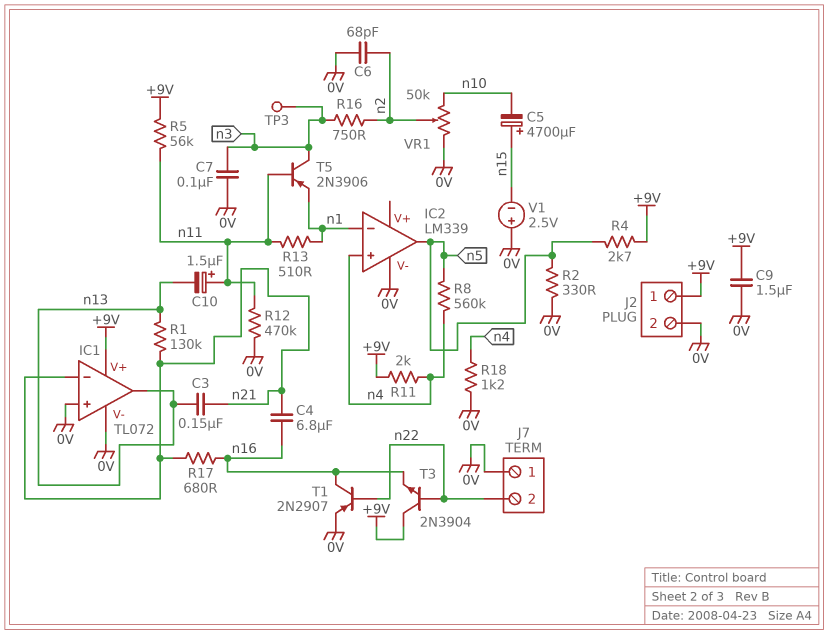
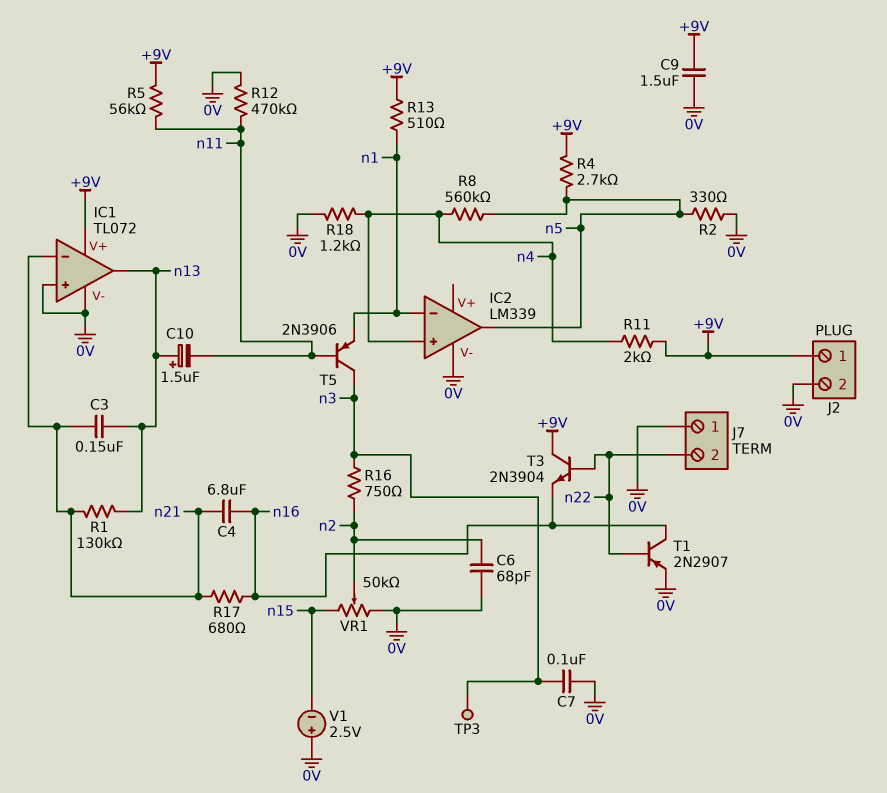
C5: 4700uF (plus n15, minus n10) -> none
C10: 1.5uF (plus n11, minus n13) -> 1.5uF (plus n13, minus n11)
R13: 510 (n1, n11) -> 510 (+9V, n1)
VR1: 50k (0V, n10, wiper n2) -> 50k (0V, n15, wiper n2)

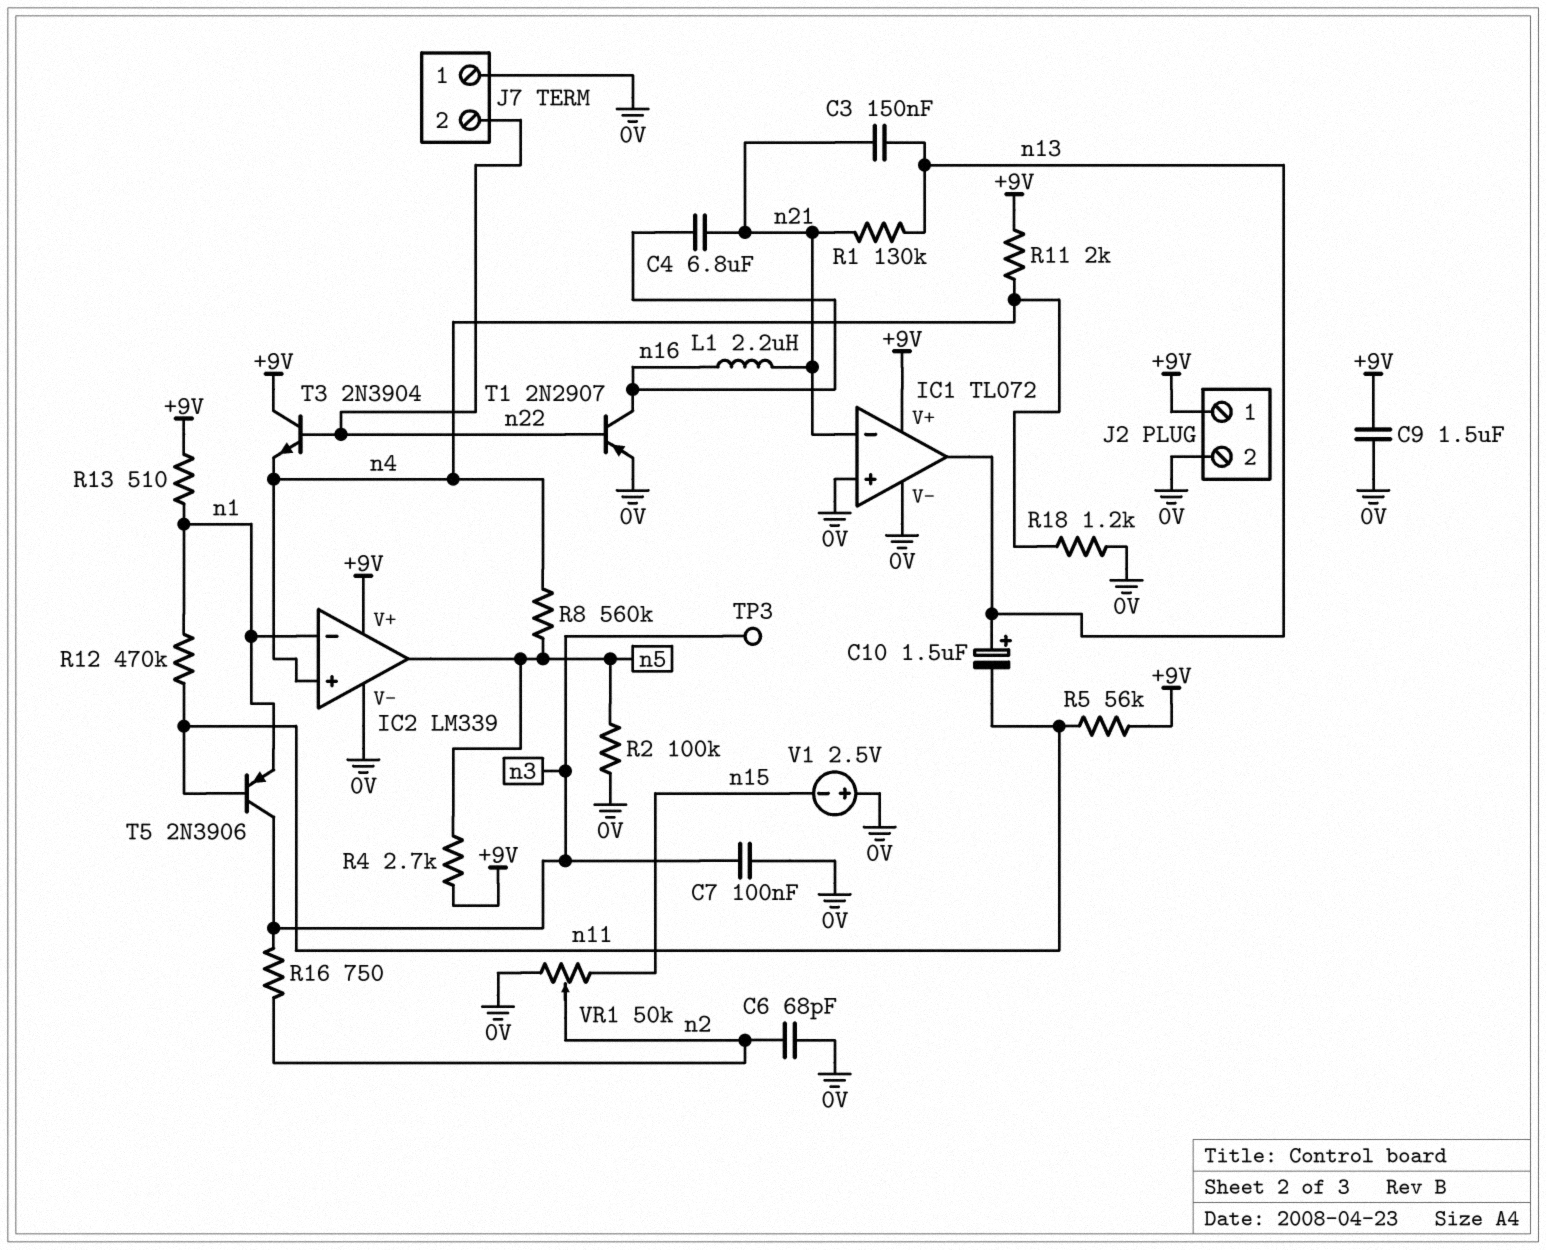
IC2 pin V+: none -> +9V
L1: none -> 2.2uH (n16, n21)
R2: 330 (0V, n5) -> 100k (0V, n5)
R12: 470k (0V, n11) -> 470k (n1, n11)
R17: 680 (n16, n21) -> none
T3: NPN 2N3904 (B n22, C +9V, E n16) -> NPN 2N3904 (B n22, C +9V, E n4)

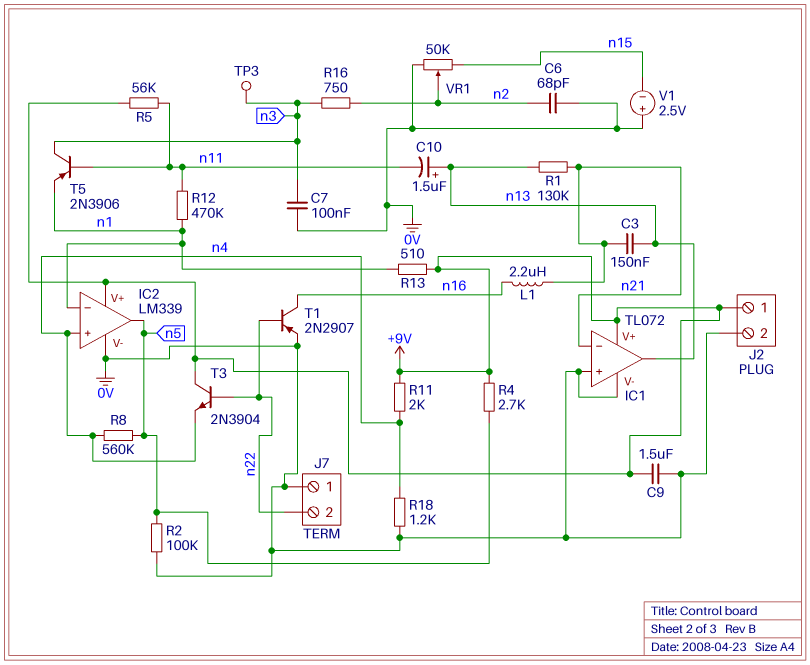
C4: 6.8uF (n16, n21) -> none

